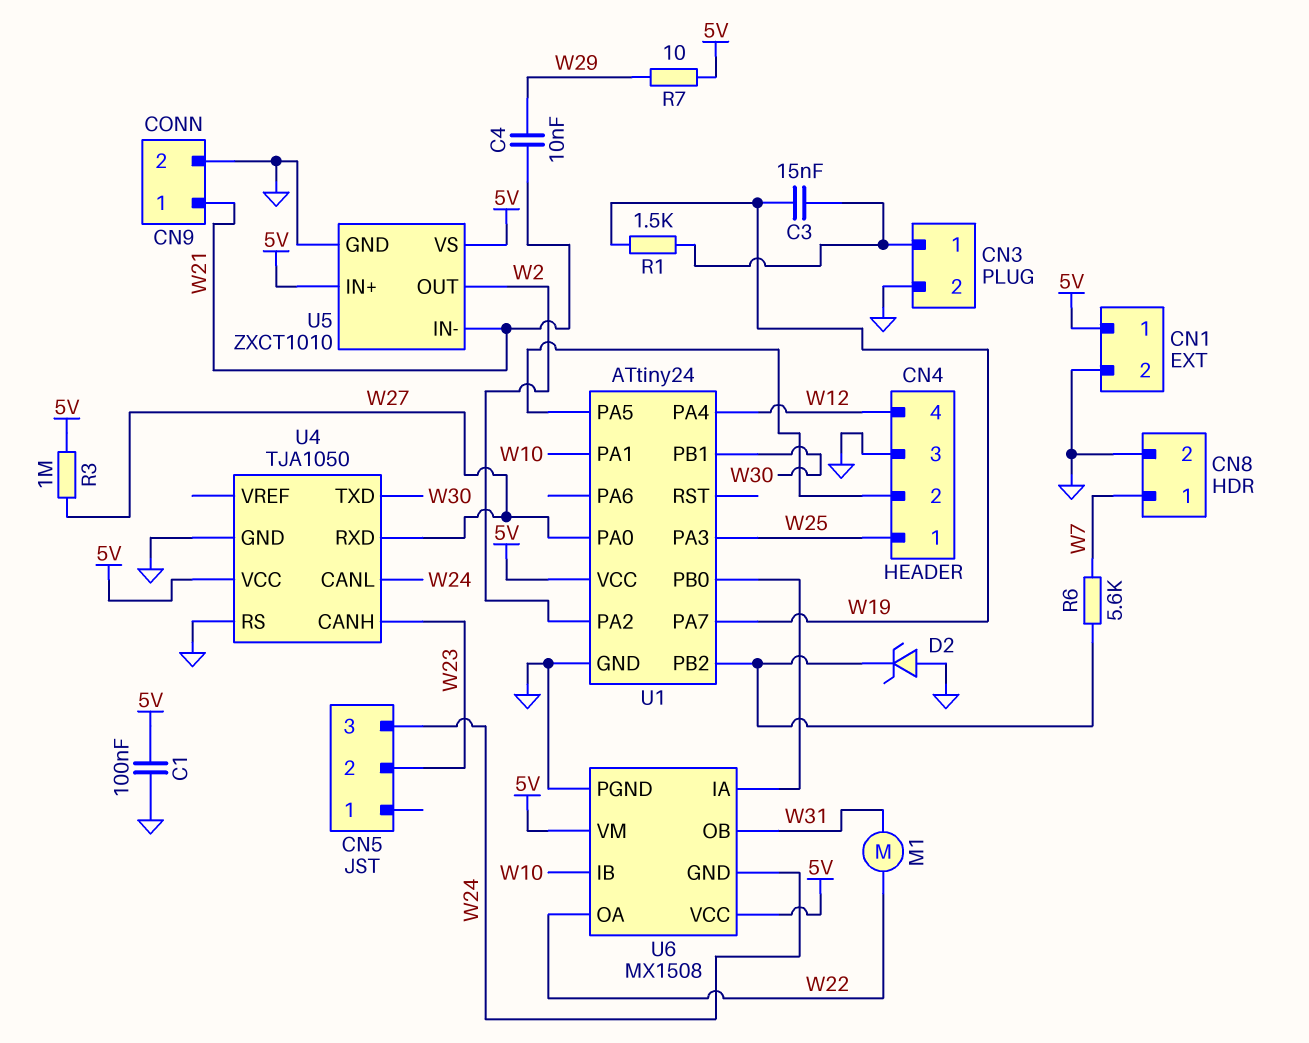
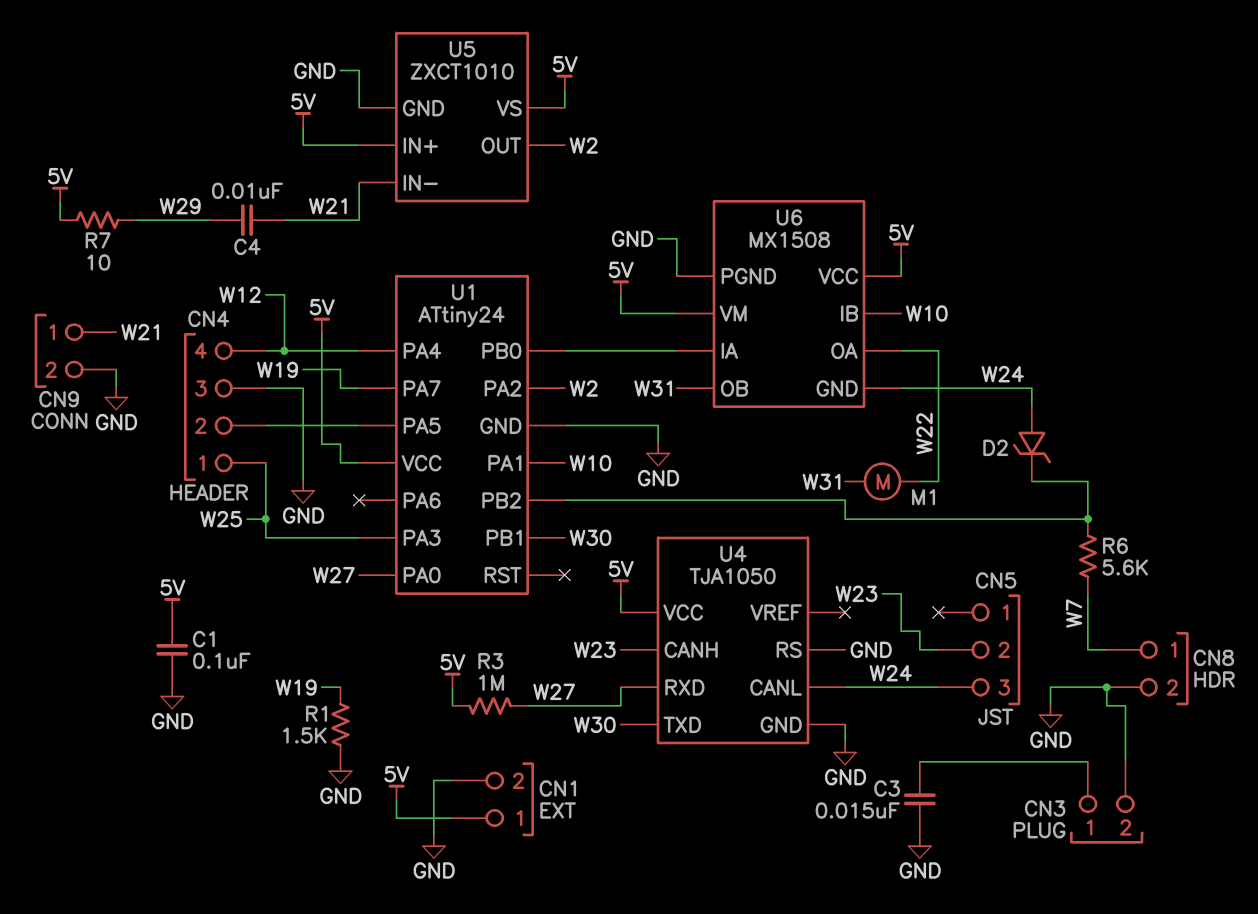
C3: 15nF (CN3/1, W19) -> 15nF (CN3/1, GND)
D2: zener (A GND, K U1/PB2) -> zener (A W24, K U1/PB2)
R1: 1.5k (CN3/1, W19) -> 1.5k (GND, W19)

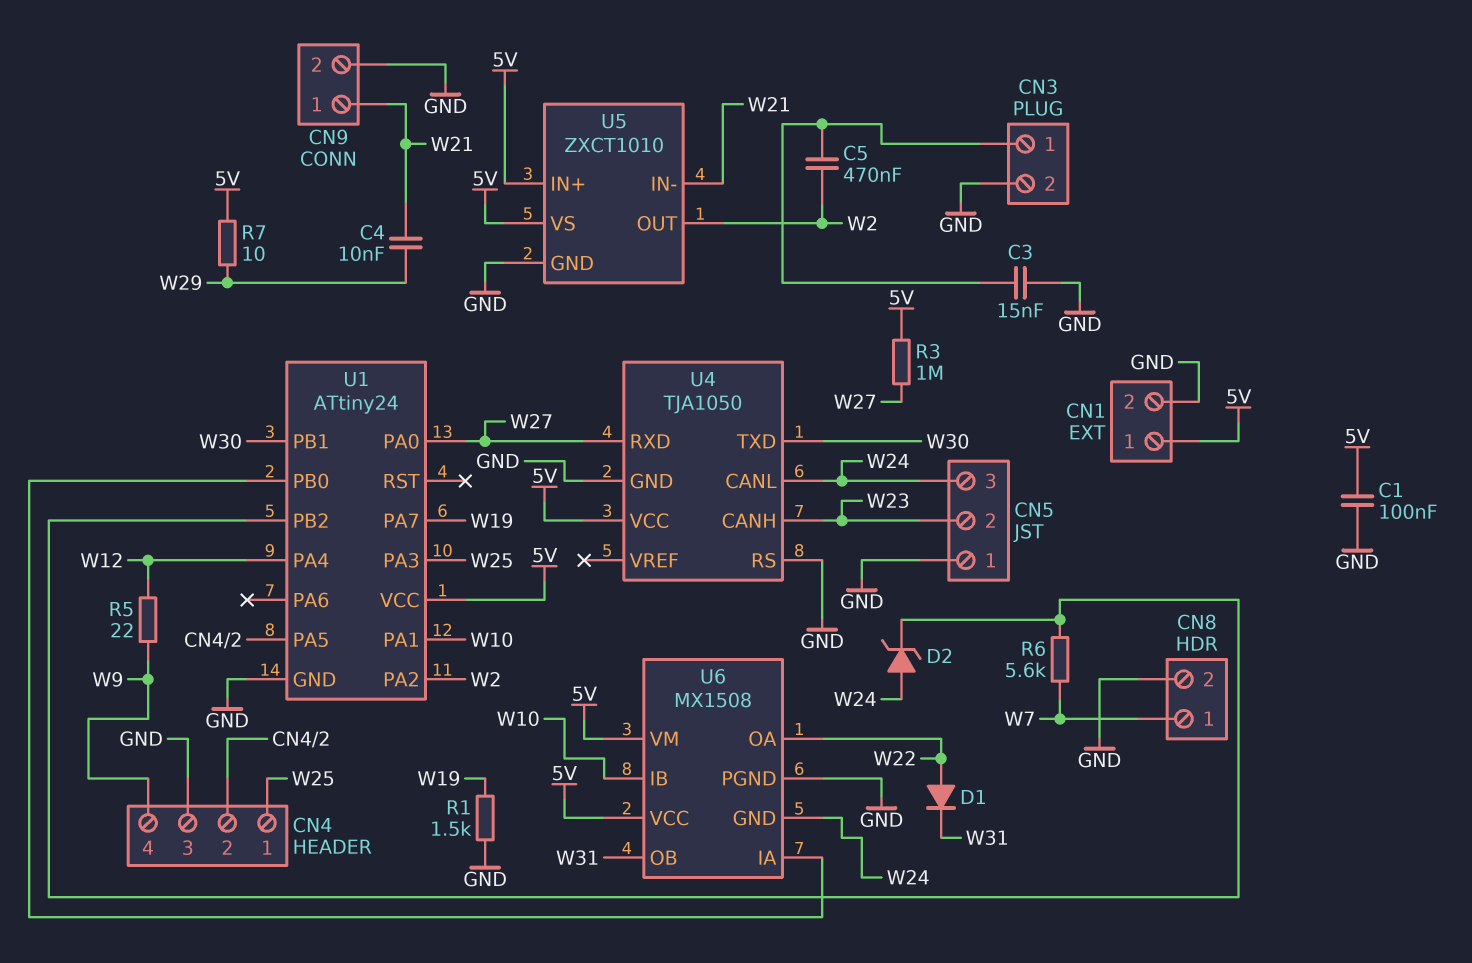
C5: none -> 470nF (CN3/1, W2)
CN4 pin 4: W12 -> W9
CN5 pin 1: none -> GND
D1: none -> diode (A W22, K W31)
M1: motor (W22, W31) -> none
R5: none -> 22 (W9, W12)

